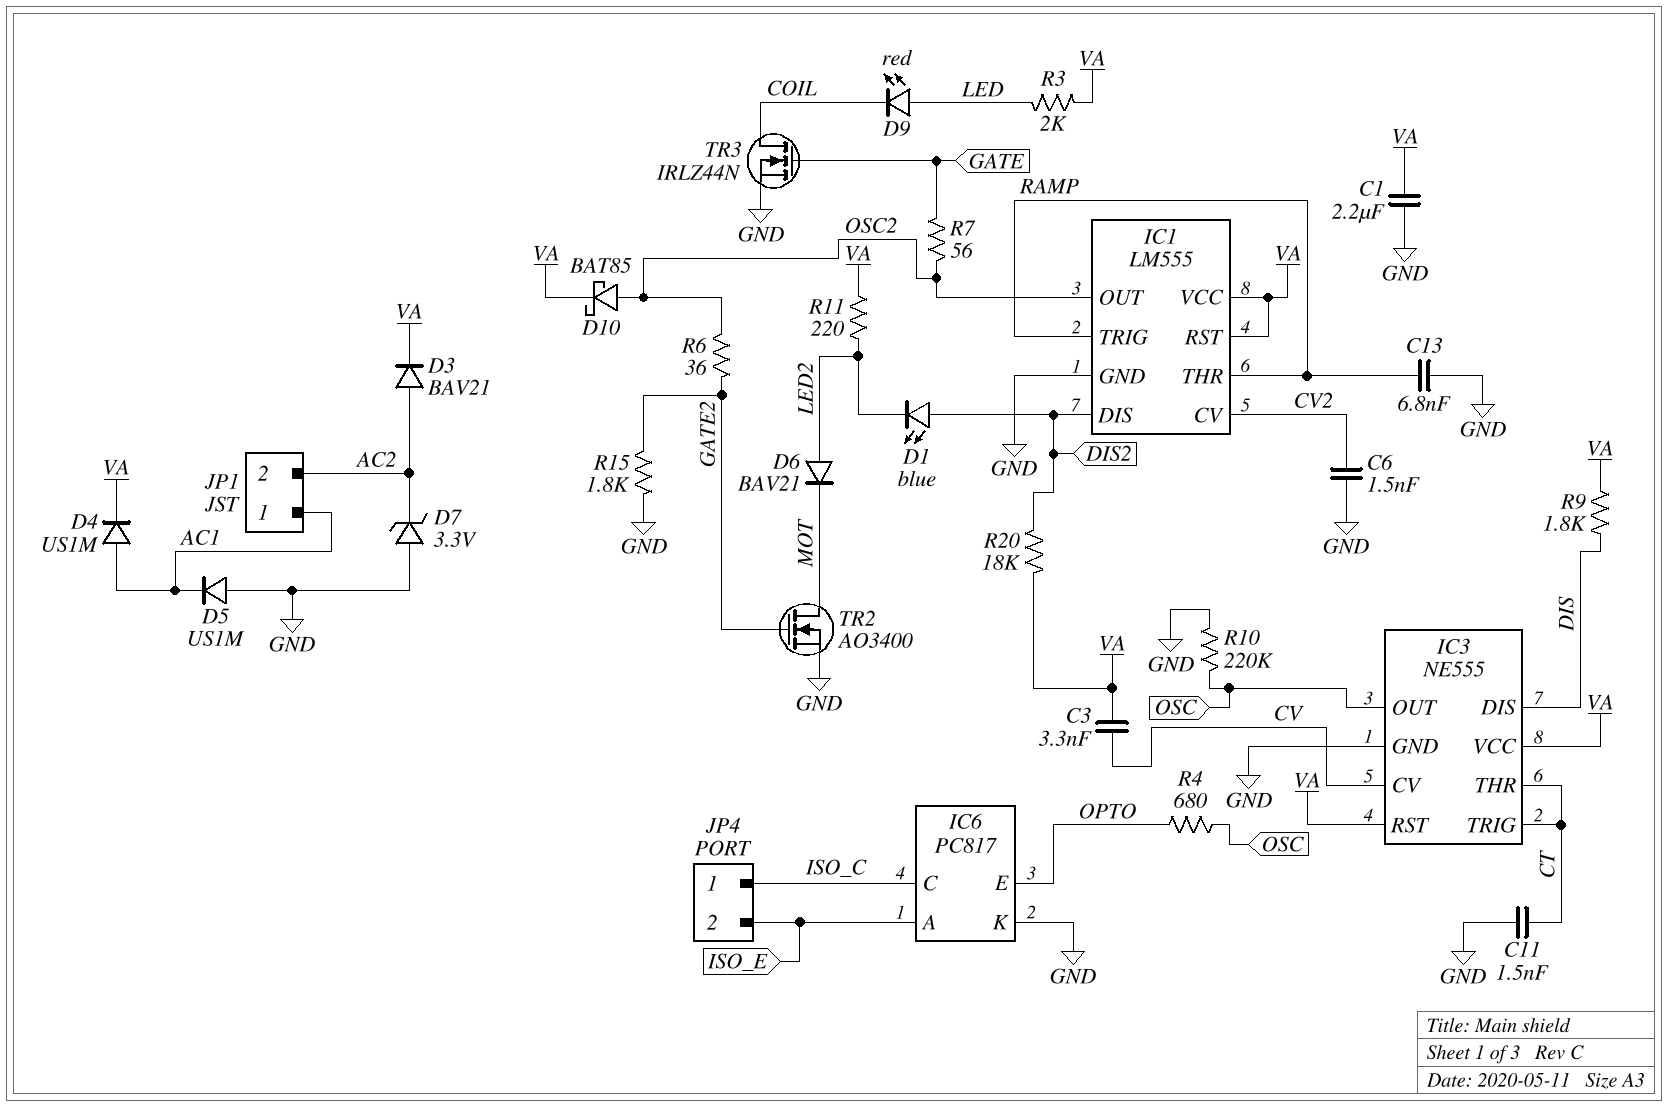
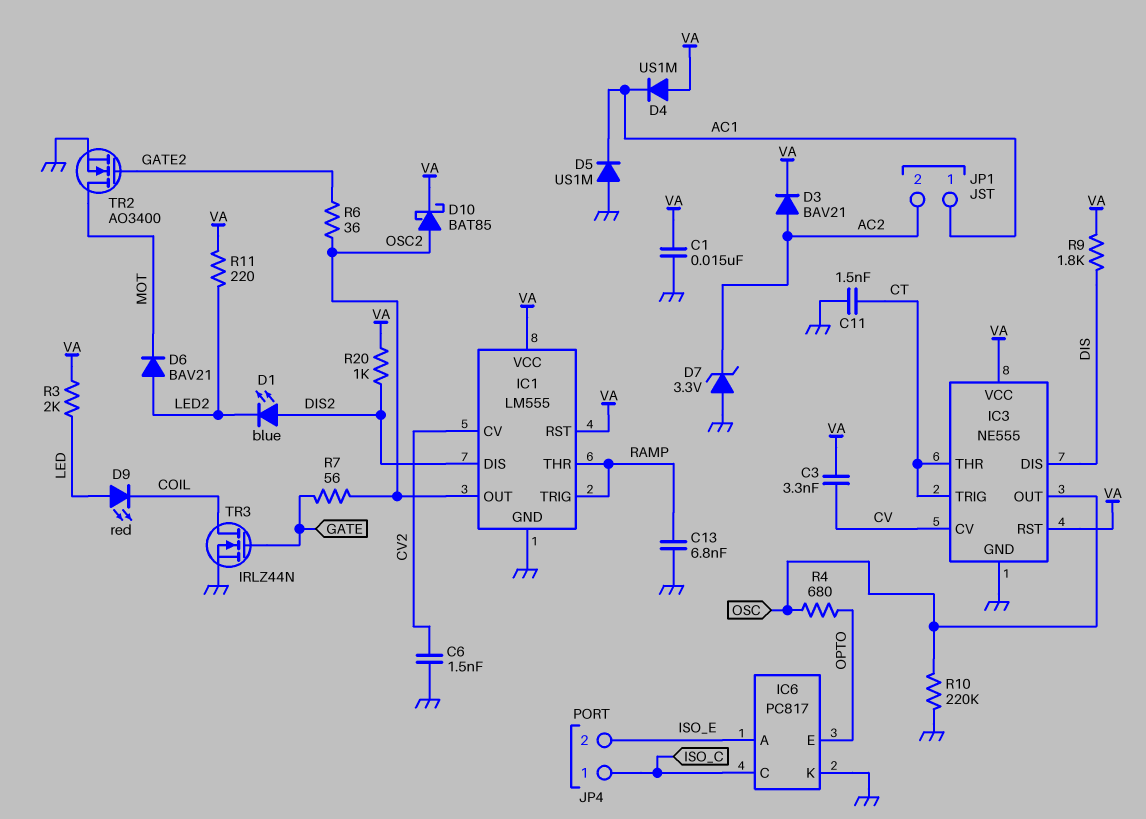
C1: 2.2uF (GND, VA) -> 15nF (GND, VA)
D4: diode US1M (A AC1, K VA) -> diode US1M (A VA, K AC1)
R15: 1.8k (GATE2, GND) -> none
R20: 18k (DIS2, VA) -> 1k (DIS2, VA)

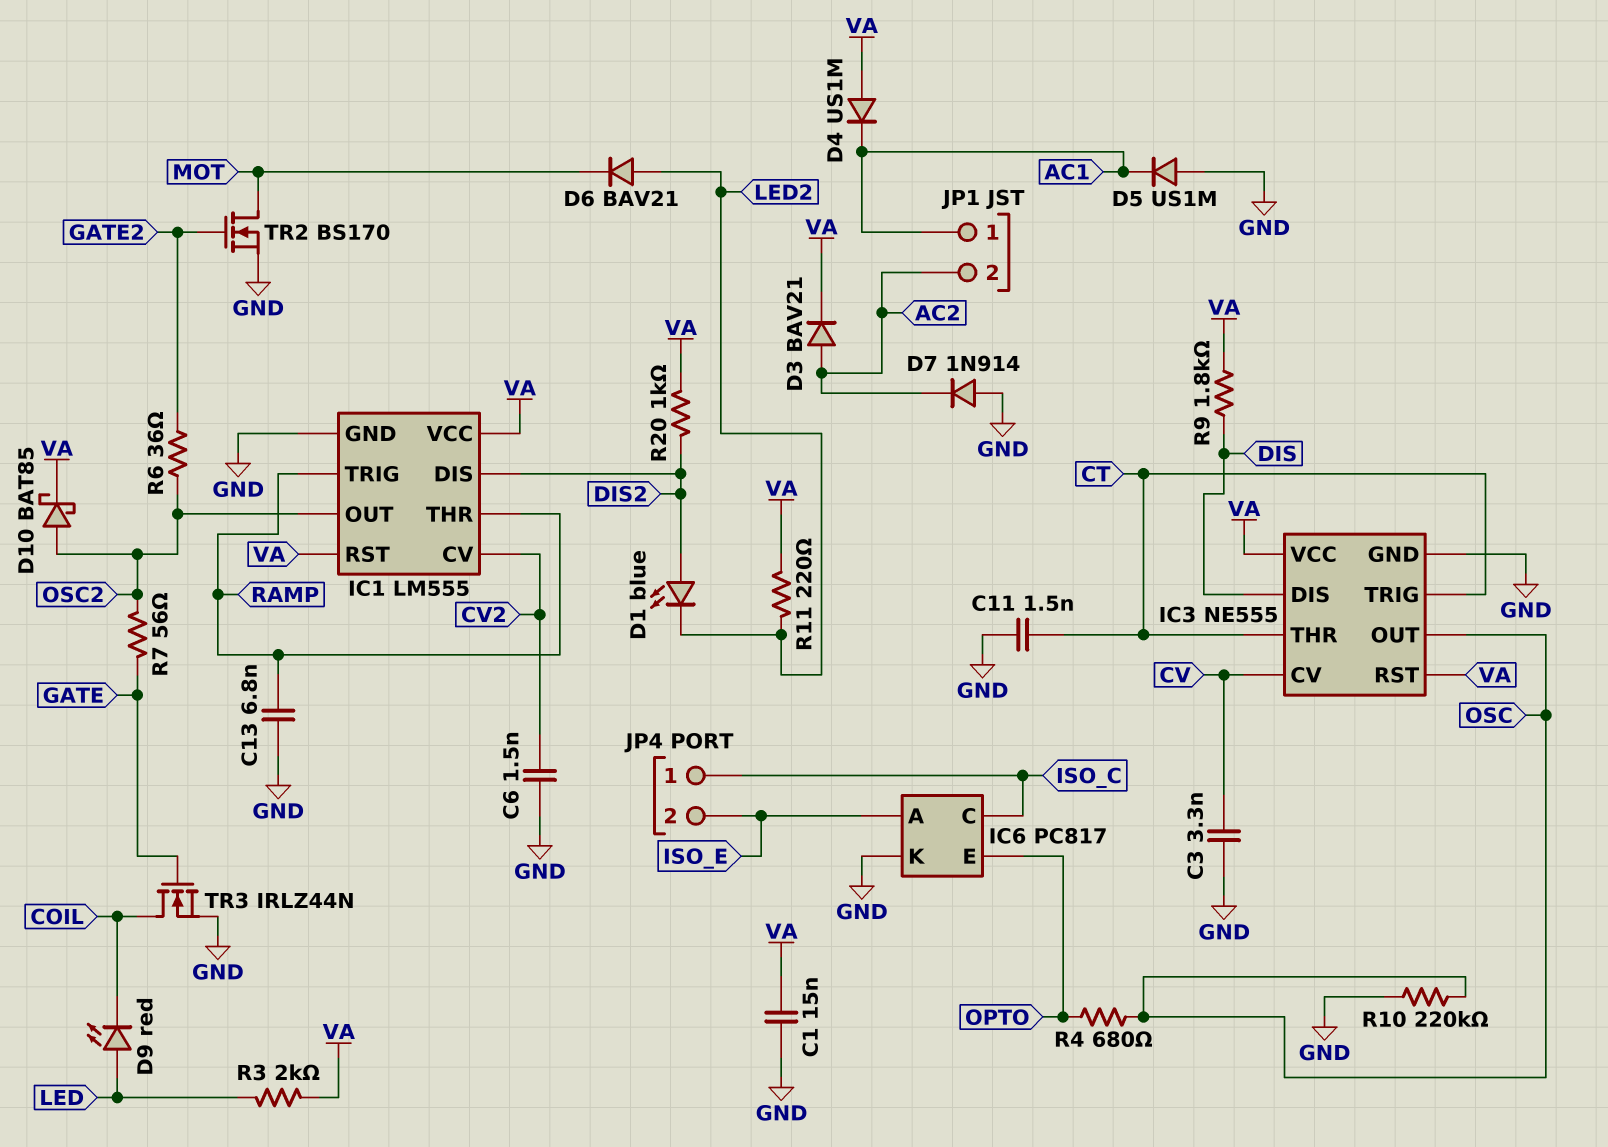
C3: 3.3nF (CV, VA) -> 3.3nF (CV, GND)
D7: zener 3.3V (A GND, K AC2) -> diode 1N914 (A GND, K AC2)
TR2: NMOS AO3400 (G GATE2, D MOT, S GND) -> NMOS BS170 (G GATE2, D MOT, S GND)

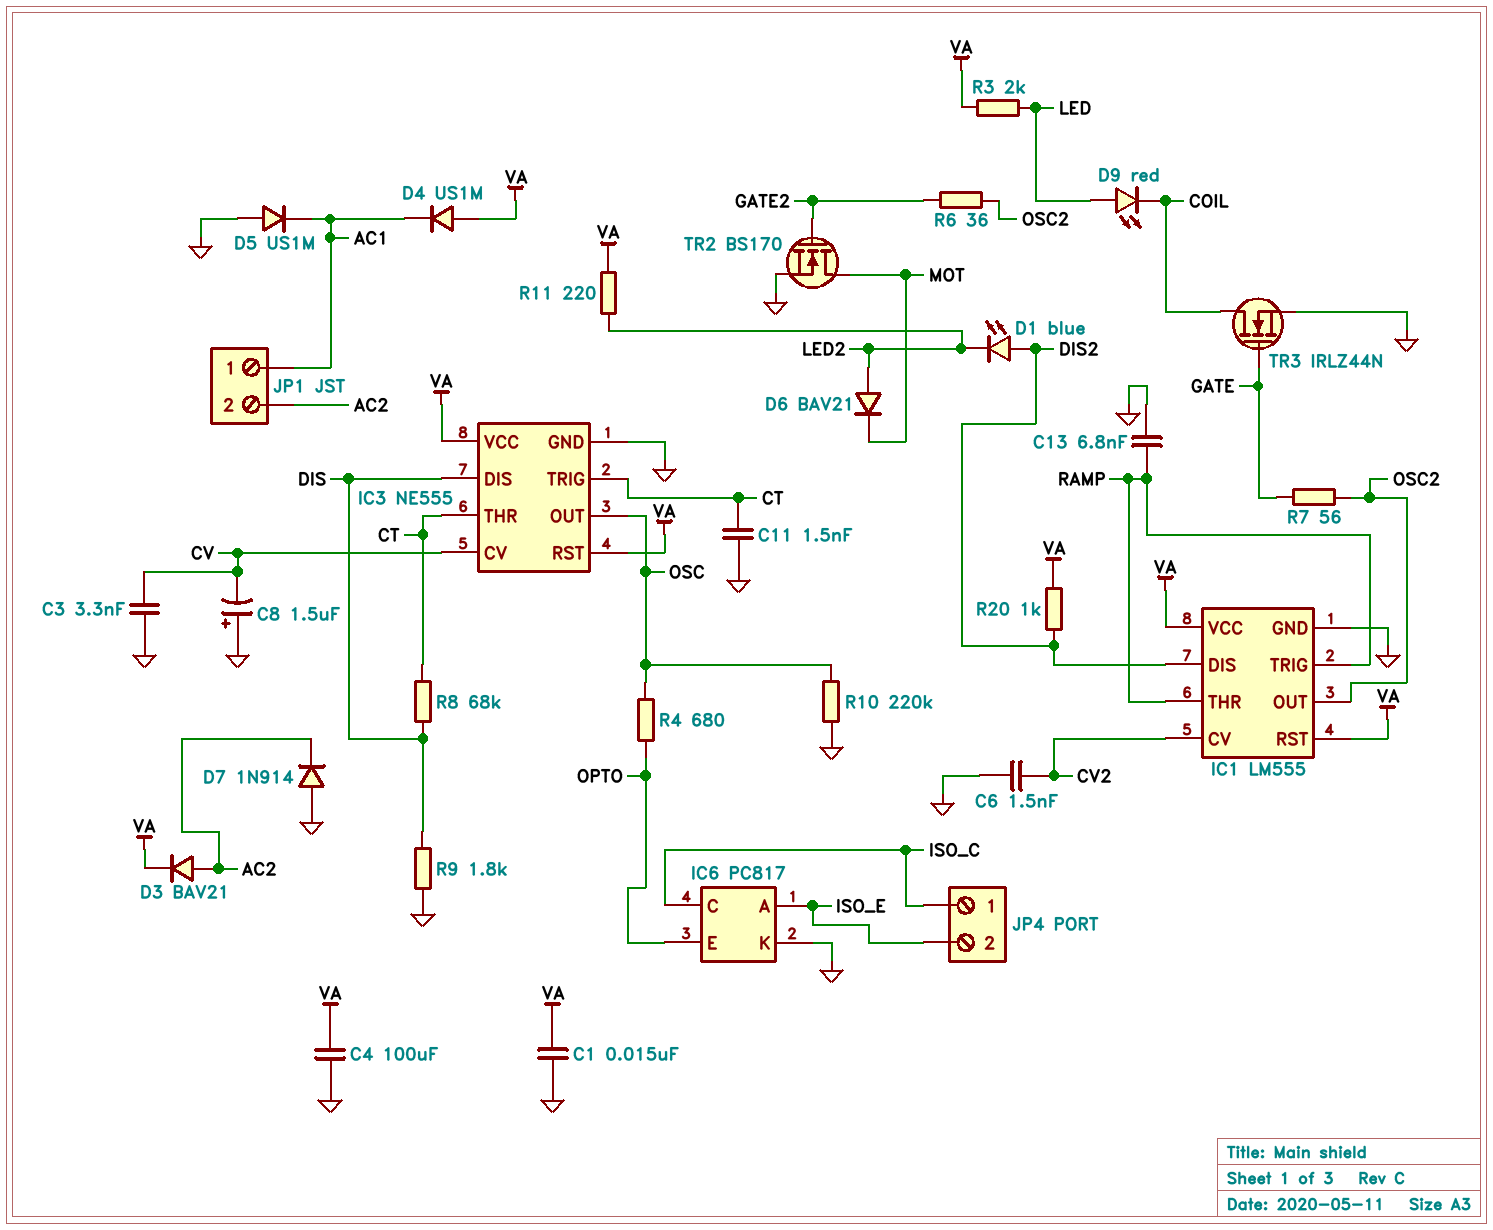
C4: none -> 100uF (GND, VA)
C8: none -> 1.5uF (plus GND, minus CV)
D10: schottky BAT85 (A OSC2, K VA) -> none
R8: none -> 68k (CT, DIS)
R9: 1.8k (DIS, VA) -> 1.8k (DIS, GND)

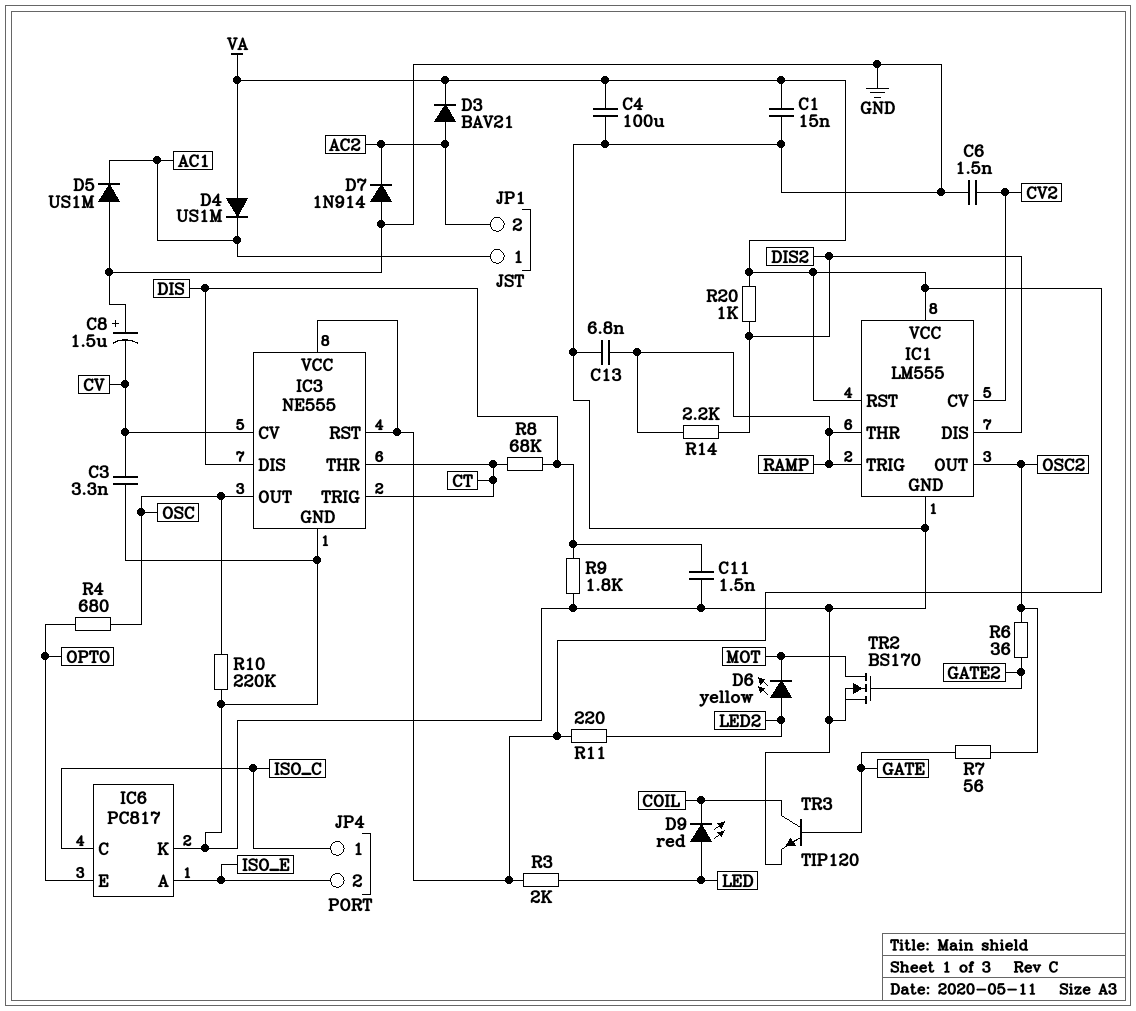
C11: 1.5nF (CT, GND) -> 1.5nF (DIS, GND)
D1: LED blue (A DIS2, K LED2) -> none
D6: diode BAV21 (A LED2, K MOT) -> LED yellow (A LED2, K MOT)
R14: none -> 2.2k (DIS2, RAMP)
TR3: NMOS IRLZ44N (G GATE, D COIL, S GND) -> NPN TIP120 (B GATE, C COIL, E GND)

